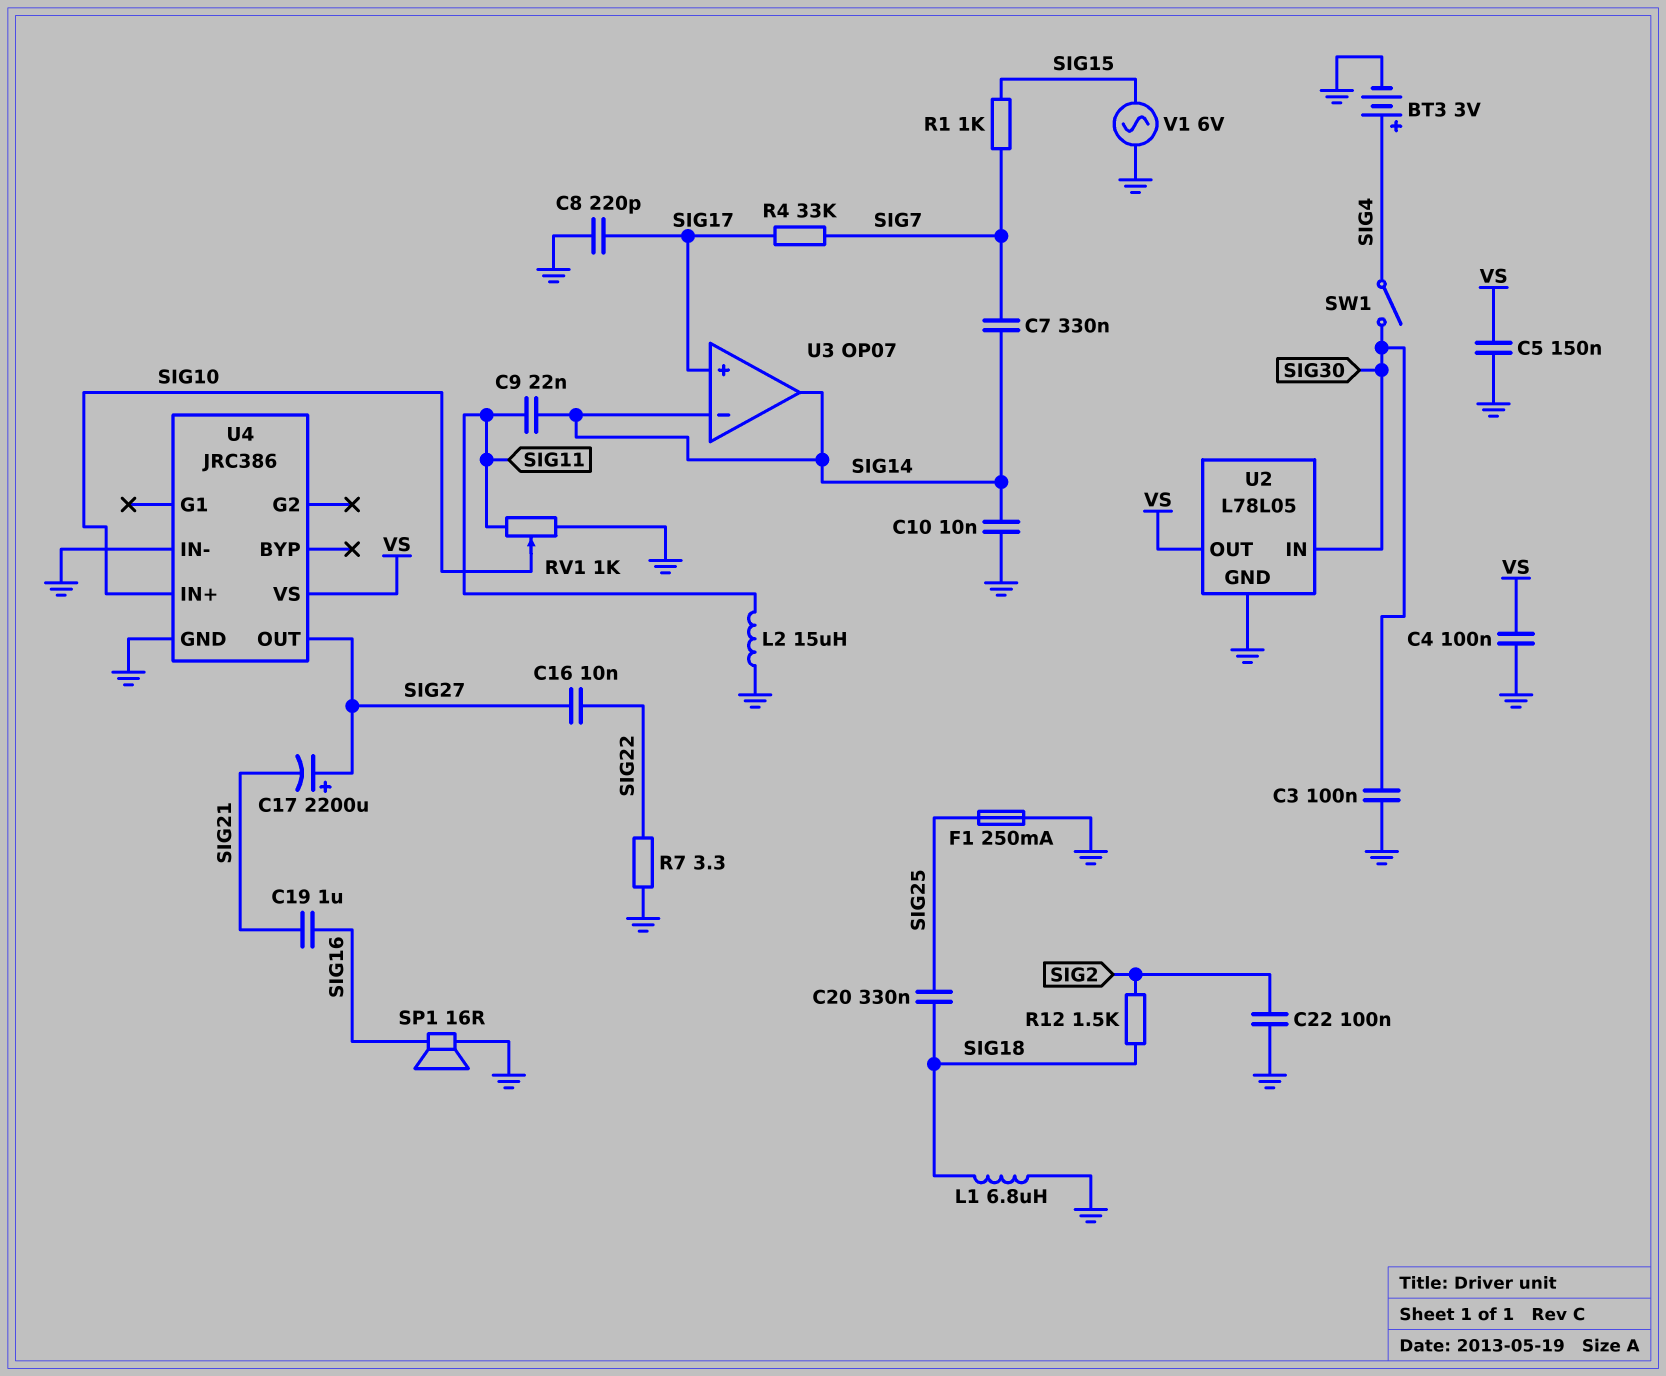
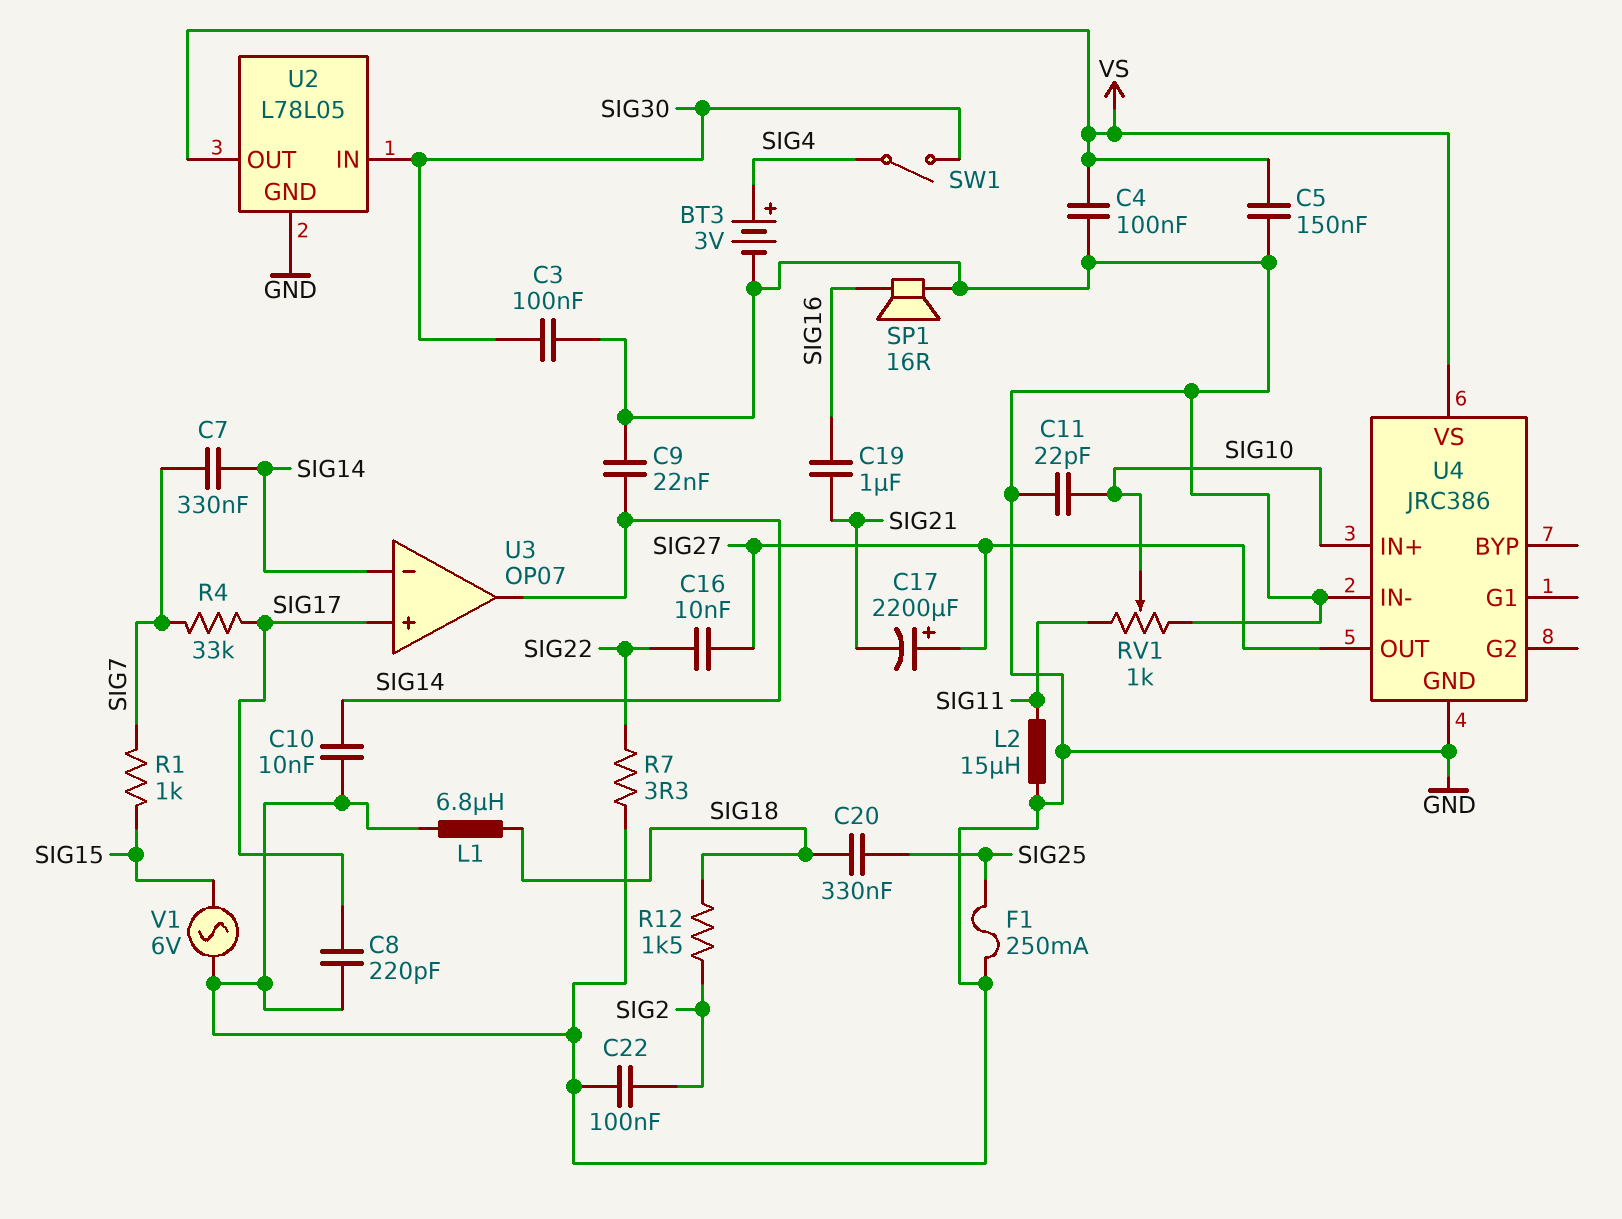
C9: 22nF (SIG11, SIG14) -> 22nF (GND, SIG14)
C11: none -> 22pF (GND, SIG10)

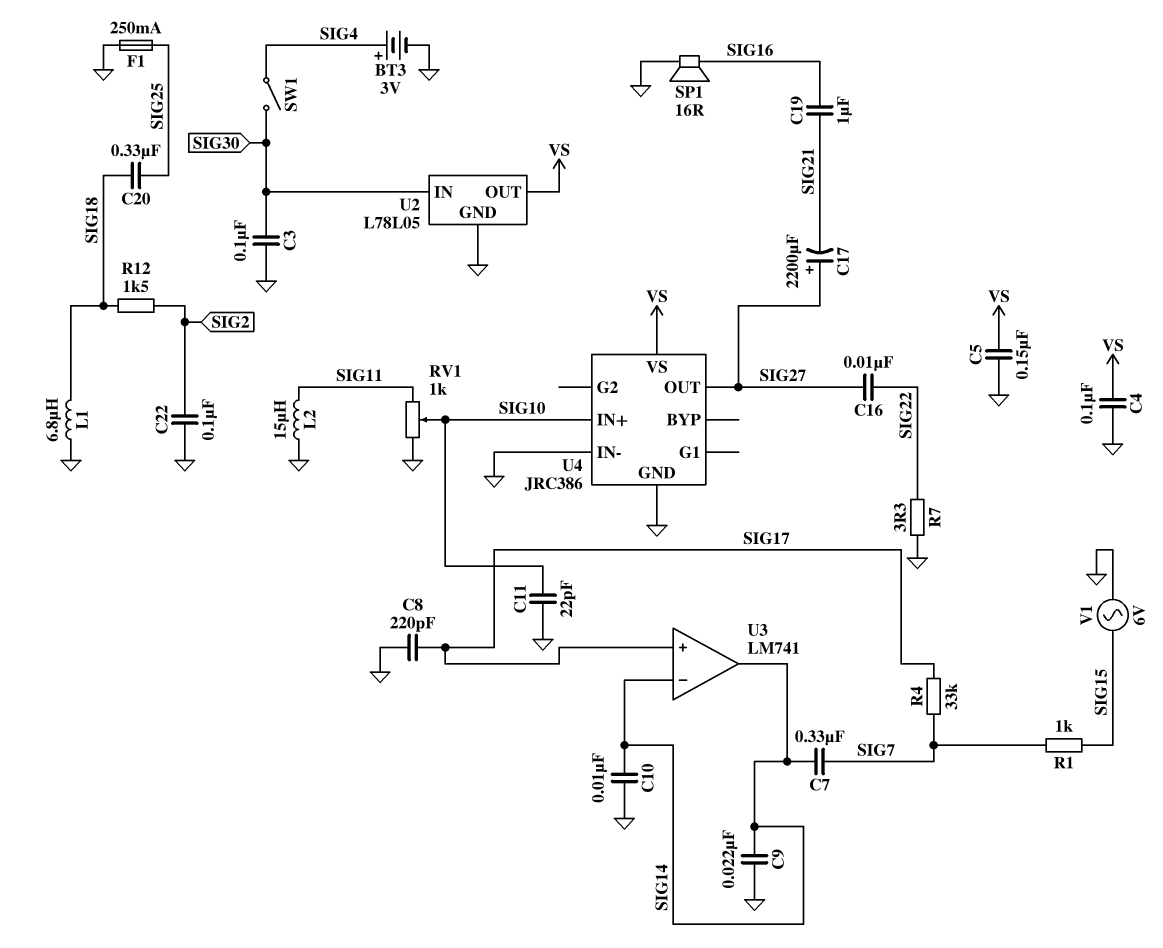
U3: OP07 -> LM741

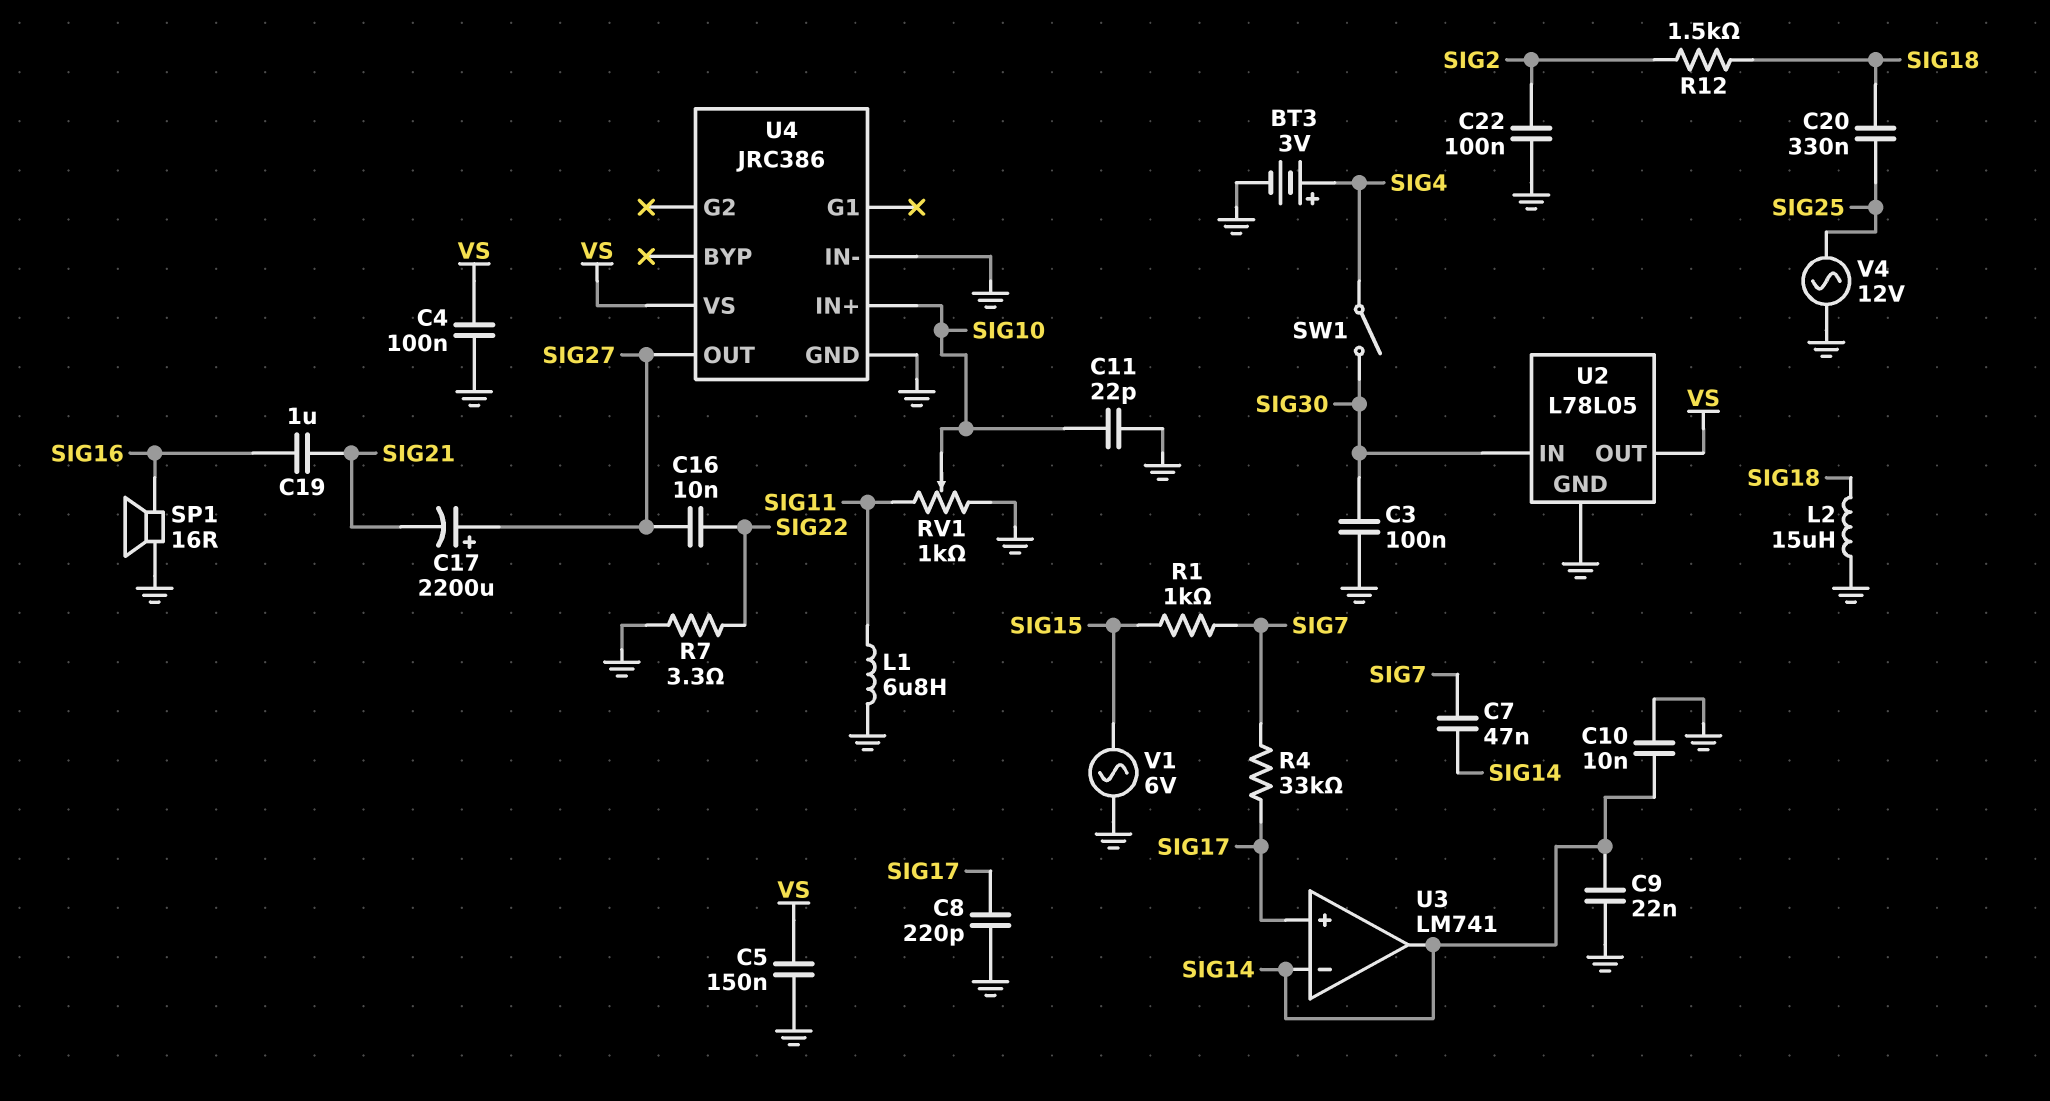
C7: 330nF (SIG7, SIG14) -> 47nF (SIG7, SIG14)
F1: 250mA (GND, SIG25) -> none
L1: 6.8uH (GND, SIG18) -> 6.8uH (GND, SIG11)
L2: 15uH (GND, SIG11) -> 15uH (GND, SIG18)
V4: none -> AC 12V (GND, SIG25)

